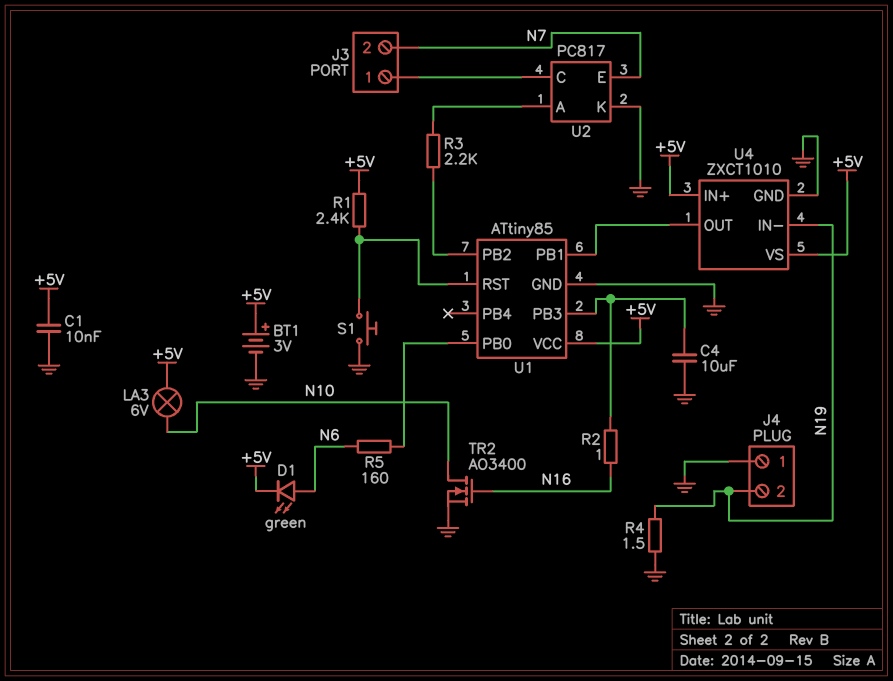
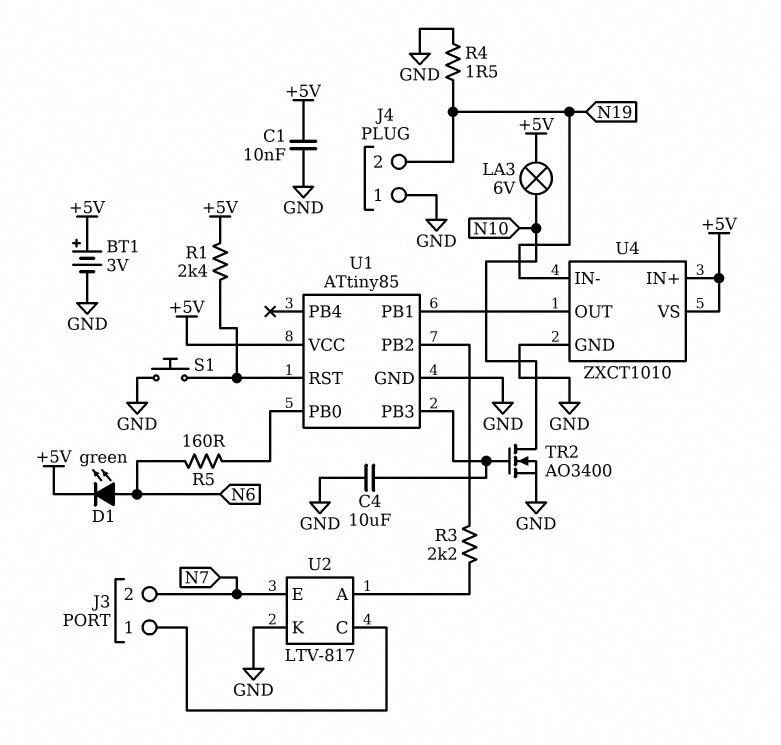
R2: 1 (N16, U1/PB3) -> none
TR2: NMOS AO3400 (G N16, D N10, S GND) -> NMOS AO3400 (G U1/PB3, D N10, S GND)
U2: PC817 -> LTV-817

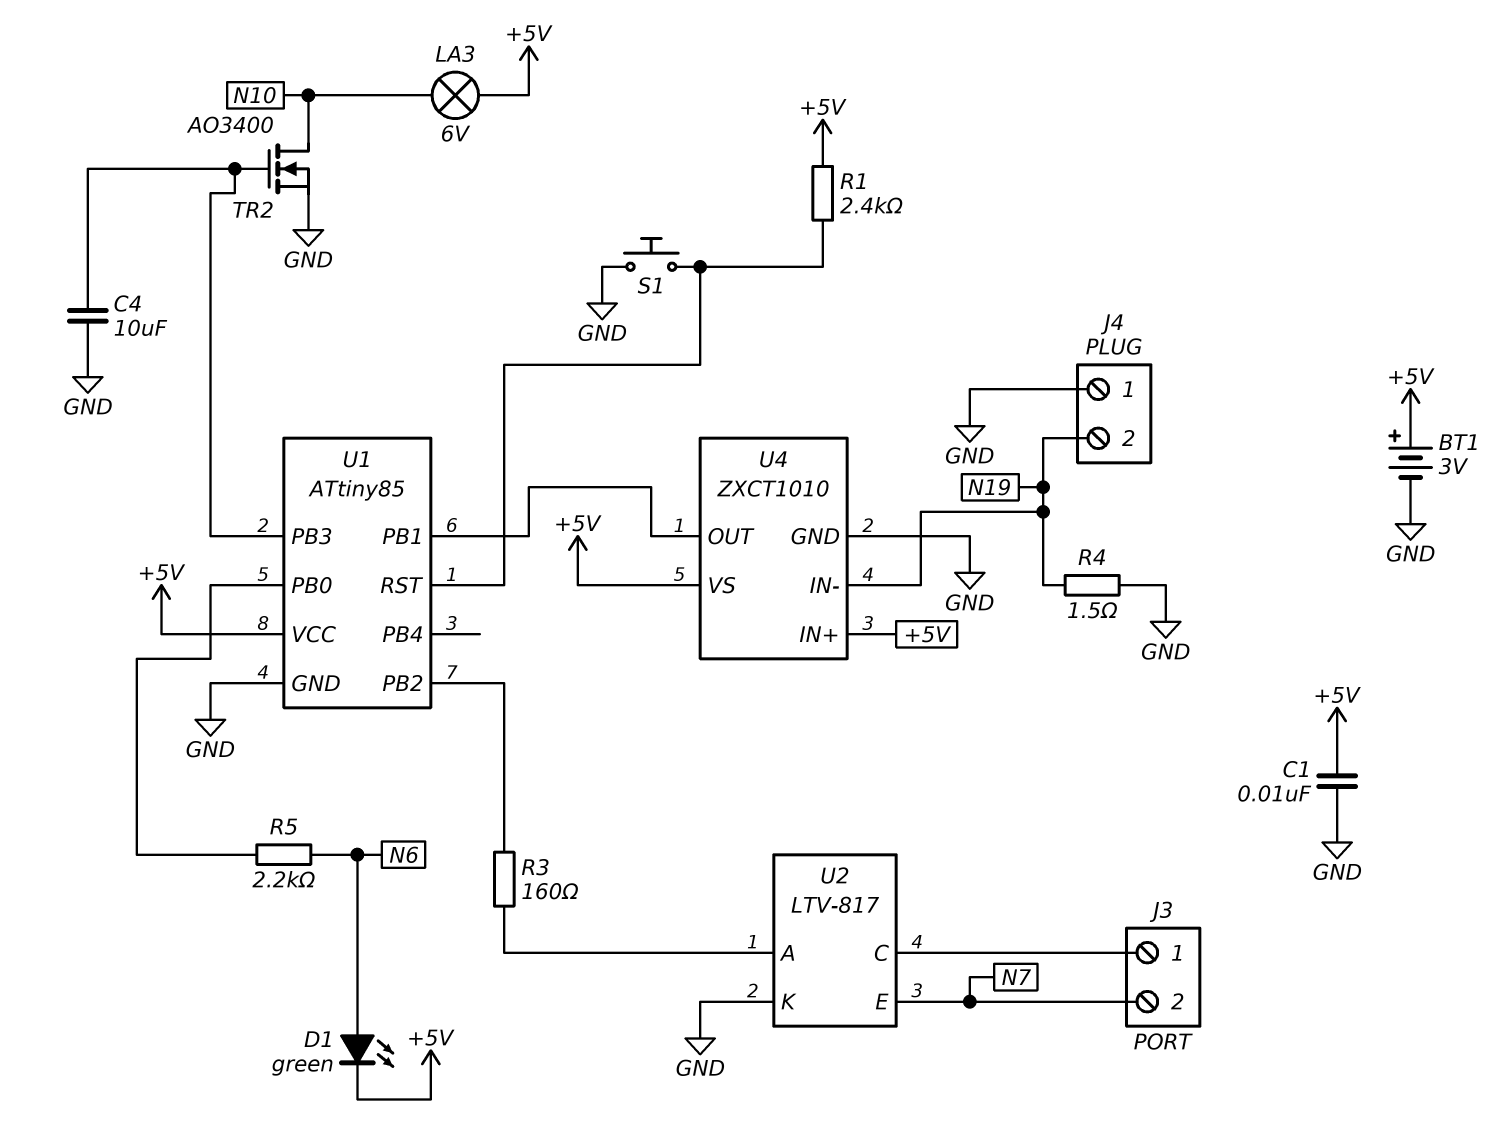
R3: 2.2k (U1/PB2, U2/A) -> 160 (U1/PB2, U2/A)
R5: 160 (N6, U1/PB0) -> 2.2k (N6, U1/PB0)

